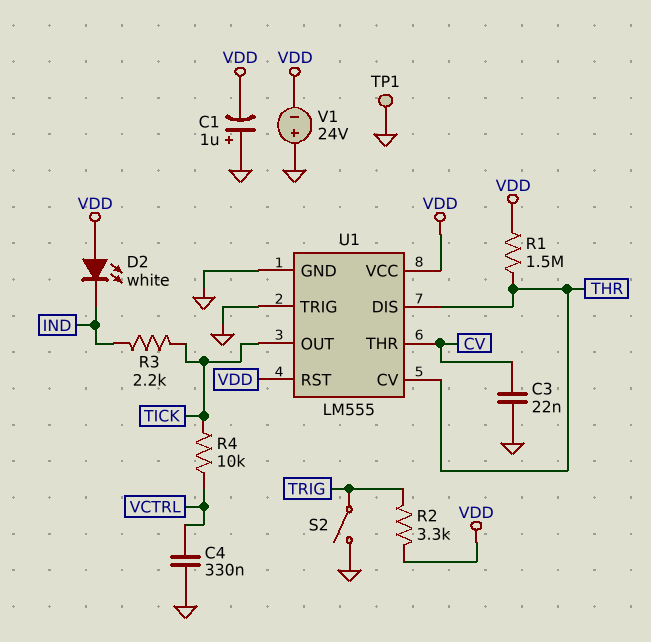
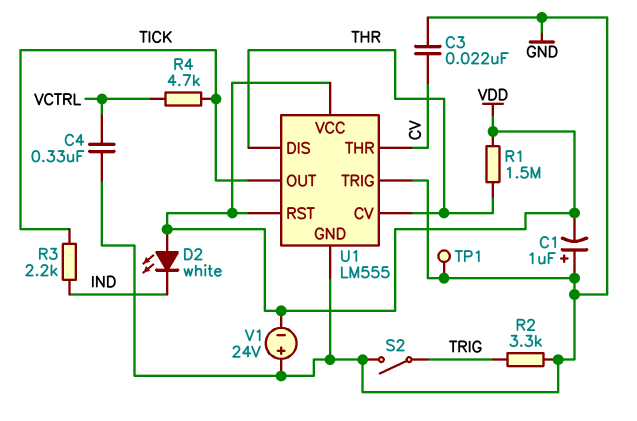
R2: 3.3k (TRIG, VDD) -> 3.3k (GND, TRIG)
R4: 10k (TICK, VCTRL) -> 4.7k (TICK, VCTRL)

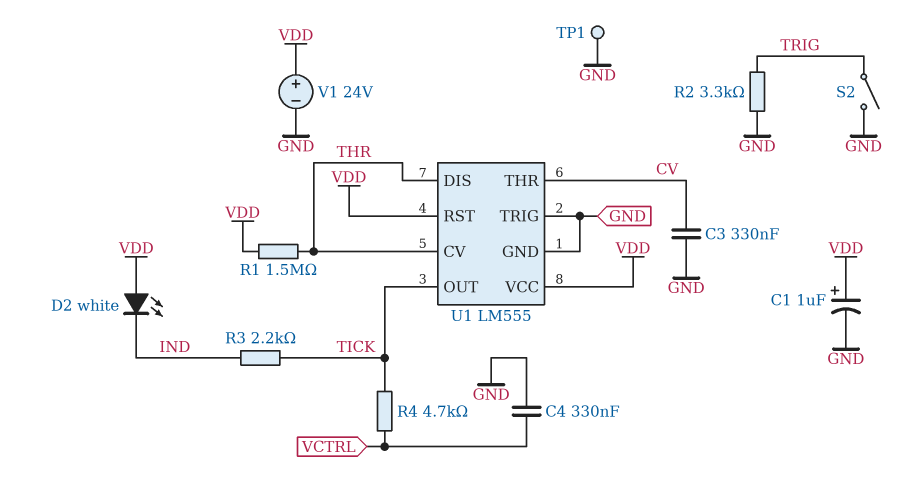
C1: 1uF (plus GND, minus VDD) -> 1uF (plus VDD, minus GND)
C3: 22nF (CV, GND) -> 330nF (CV, GND)
V1: 24V (plus GND, minus VDD) -> 24V (plus VDD, minus GND)

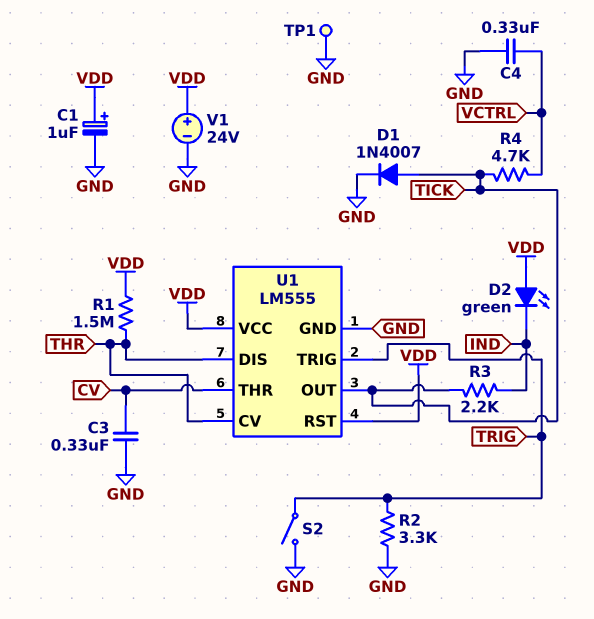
D1: none -> diode 1N4007 (A TICK, K GND)
D2: LED white (A VDD, K IND) -> LED green (A VDD, K IND)
U1 pin TRIG: GND -> TRIG

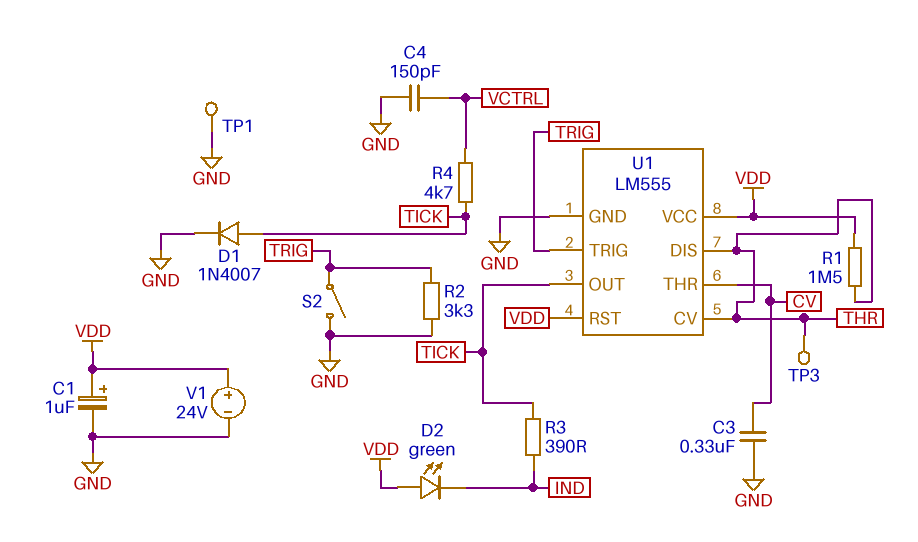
C4: 330nF (GND, VCTRL) -> 150pF (GND, VCTRL)
R3: 2.2k (IND, TICK) -> 390 (IND, TICK)
TP3: none -> test point (THR)

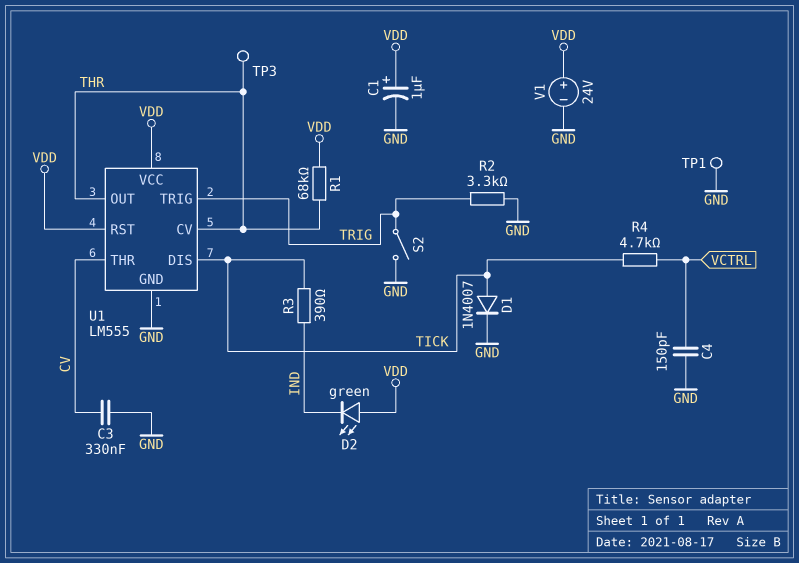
R1: 1.5M (THR, VDD) -> 68k (THR, VDD)
U1 pin DIS: THR -> TICK
U1 pin OUT: TICK -> THR

